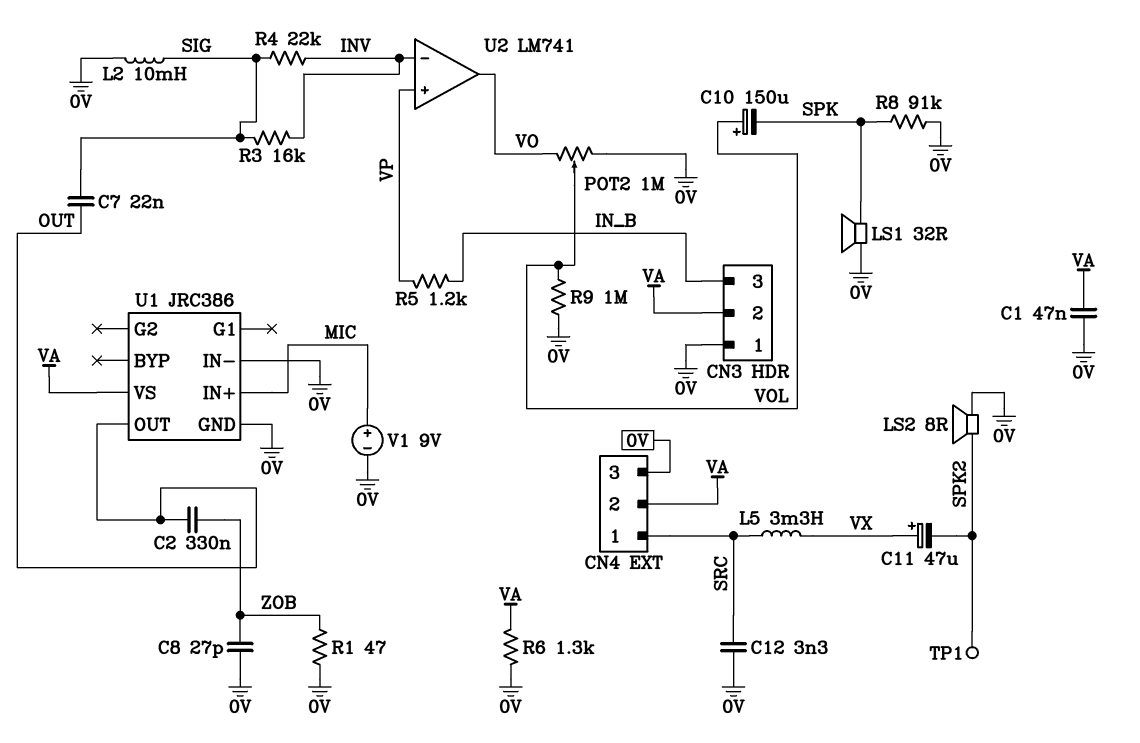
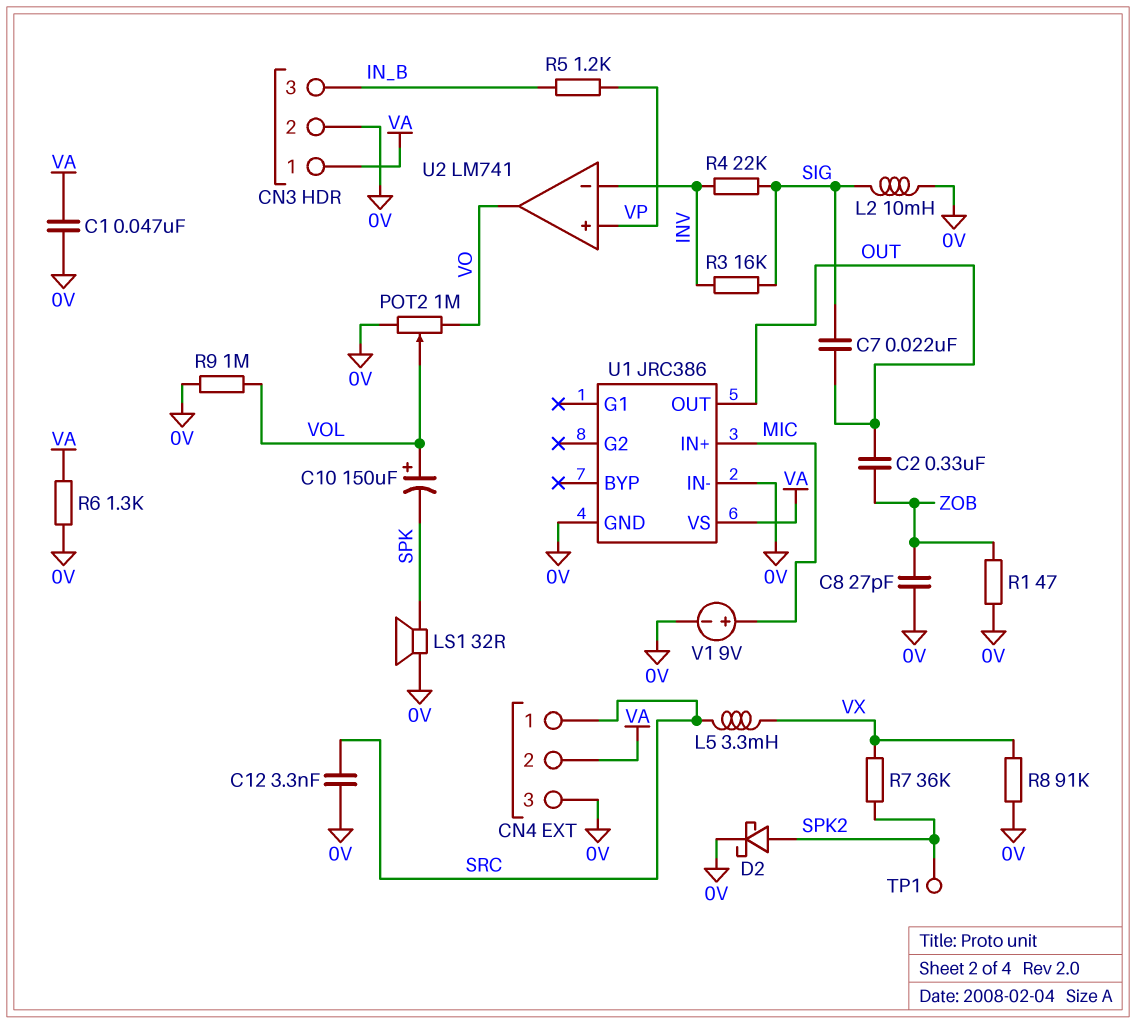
C11: 47uF (plus VX, minus SPK2) -> none
CN3 pin 1: 0V -> VA
CN3 pin 2: VA -> 0V
D2: none -> schottky (A SPK2, K 0V)
LS2: speaker 8R (0V, SPK2) -> none
R7: none -> 36k (SPK2, VX)
R8: 91k (0V, SPK) -> 91k (0V, VX)

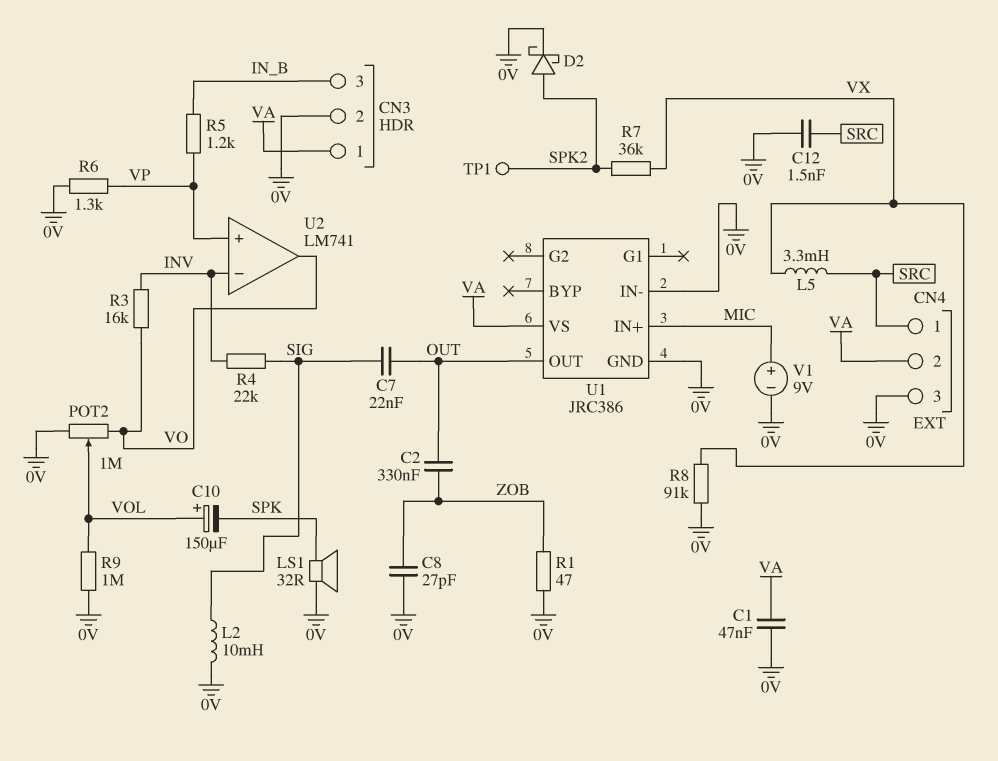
C12: 3.3nF (0V, SRC) -> 1.5nF (0V, SRC)
R3: 16k (INV, SIG) -> 16k (INV, VO)
R6: 1.3k (0V, VA) -> 1.3k (0V, VP)

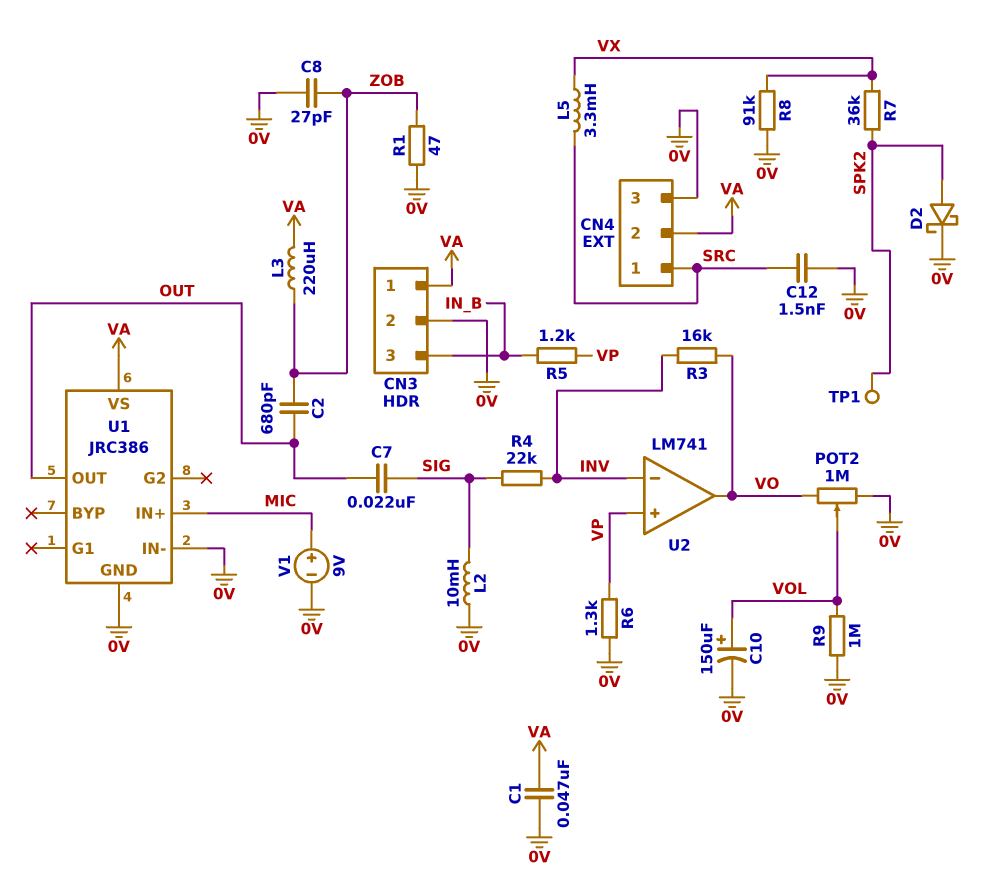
C2: 330nF (OUT, ZOB) -> 680pF (OUT, ZOB)
C10: 150uF (plus VOL, minus SPK) -> 150uF (plus VOL, minus 0V)
L3: none -> 220uH (VA, ZOB)
LS1: speaker 32R (0V, SPK) -> none

